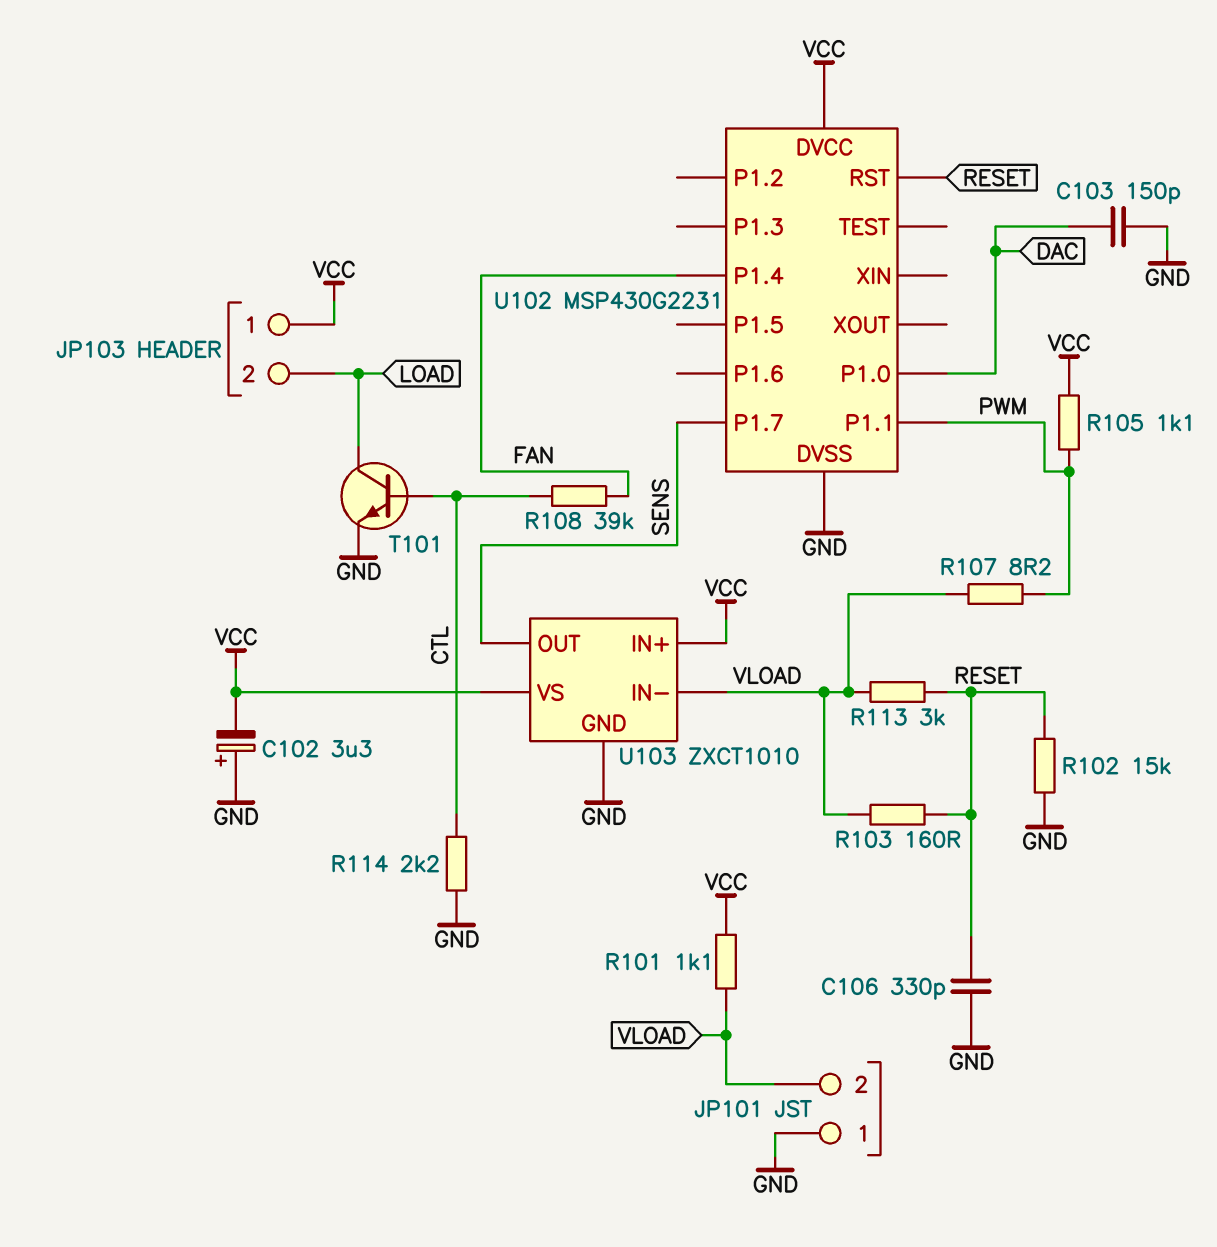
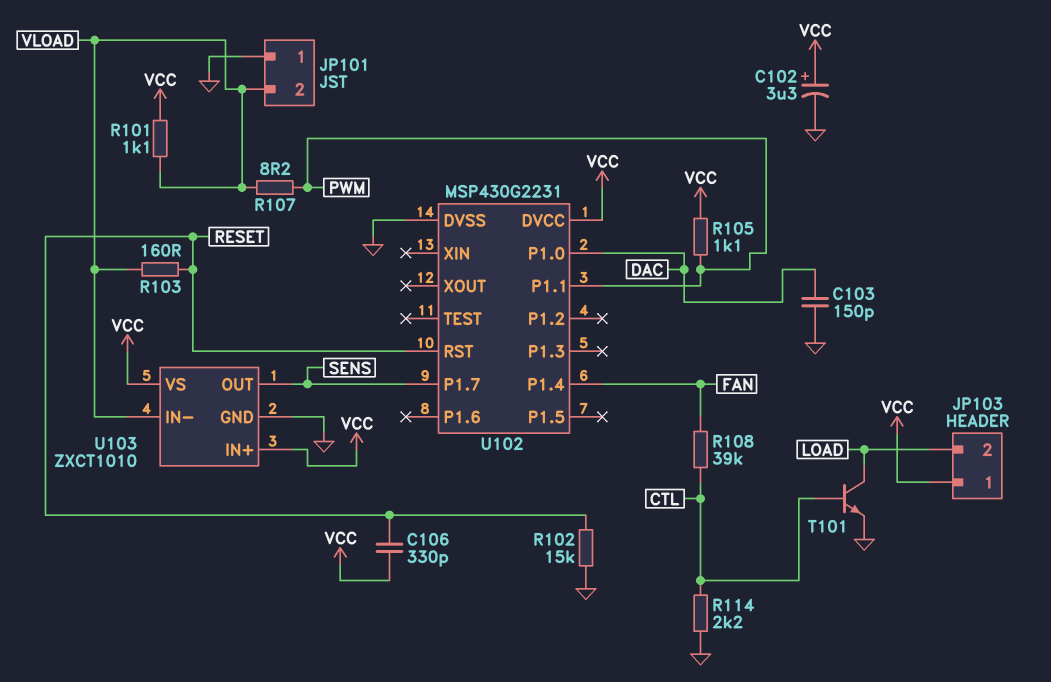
C102: 3.3uF (plus GND, minus VCC) -> 3.3uF (plus VCC, minus GND)
C106: 330pF (GND, RESET) -> 330pF (RESET, VCC)
R113: 3k (RESET, VLOAD) -> none

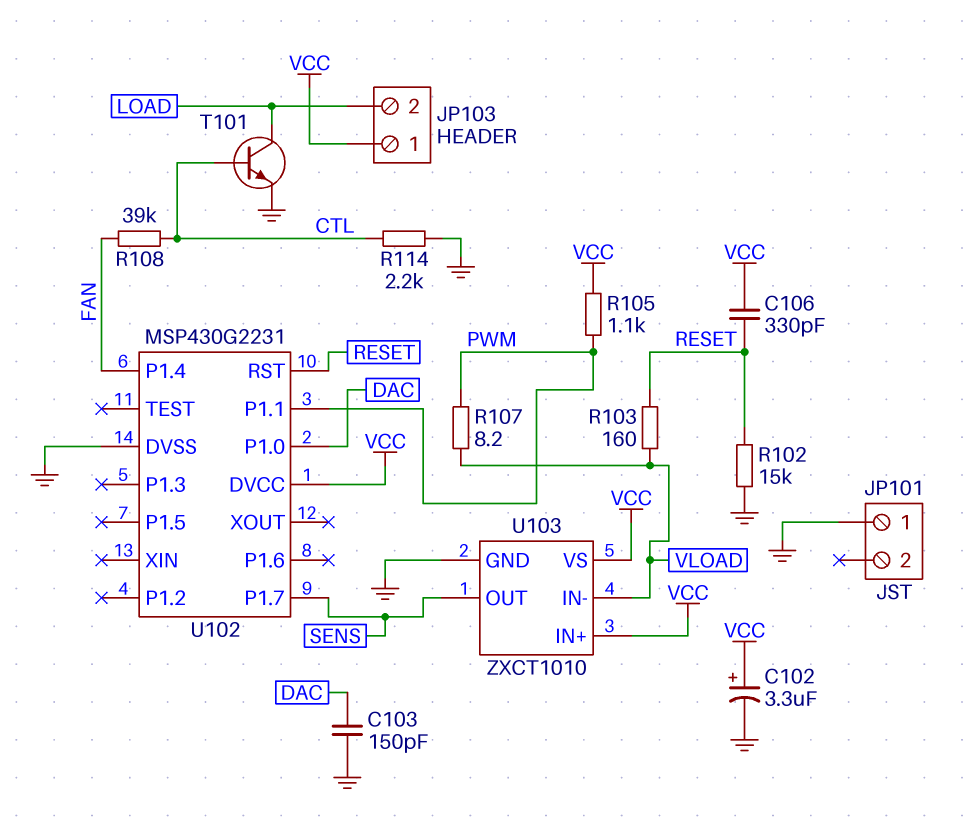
JP101 pin 2: VLOAD -> none
R101: 1.1k (VCC, VLOAD) -> none

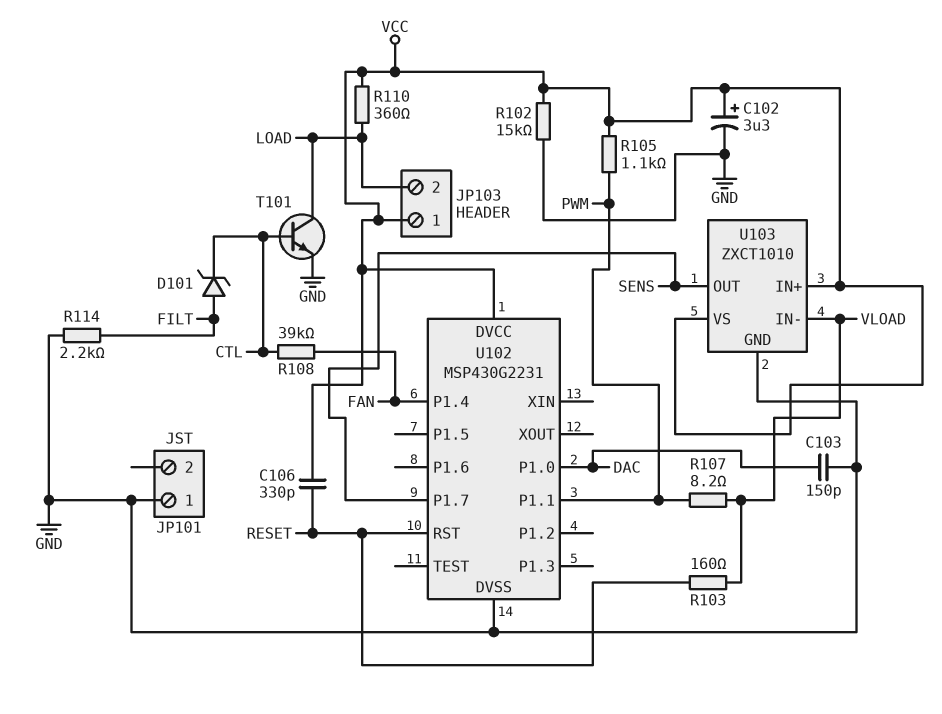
D101: none -> zener (A FILT, K CTL)
R102: 15k (GND, RESET) -> 15k (GND, VCC)
R110: none -> 360 (LOAD, VCC)
R114: 2.2k (CTL, GND) -> 2.2k (FILT, GND)

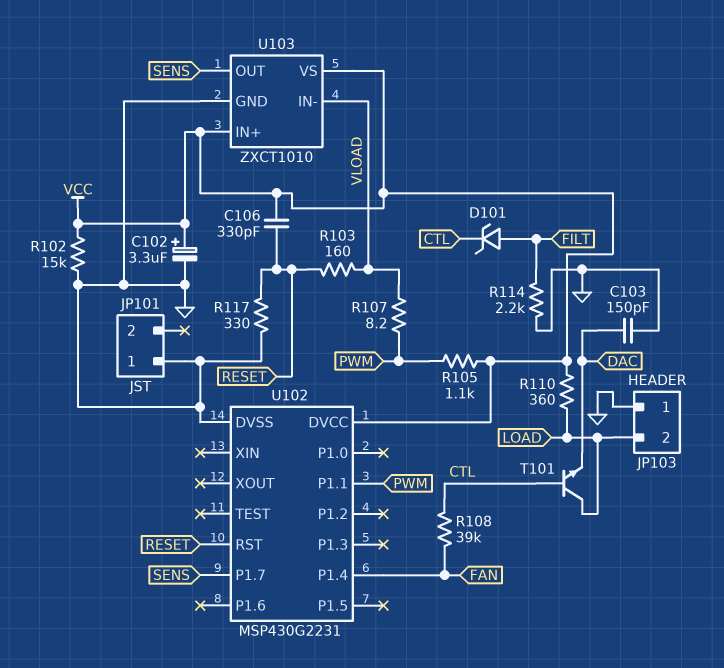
JP103 pin 1: VCC -> GND
R117: none -> 330 (GND, RESET)
T101: NPN (B CTL, C LOAD, E GND) -> NPN (B CTL, C LOAD, E DAC)
U102 pin P1.0: DAC -> none

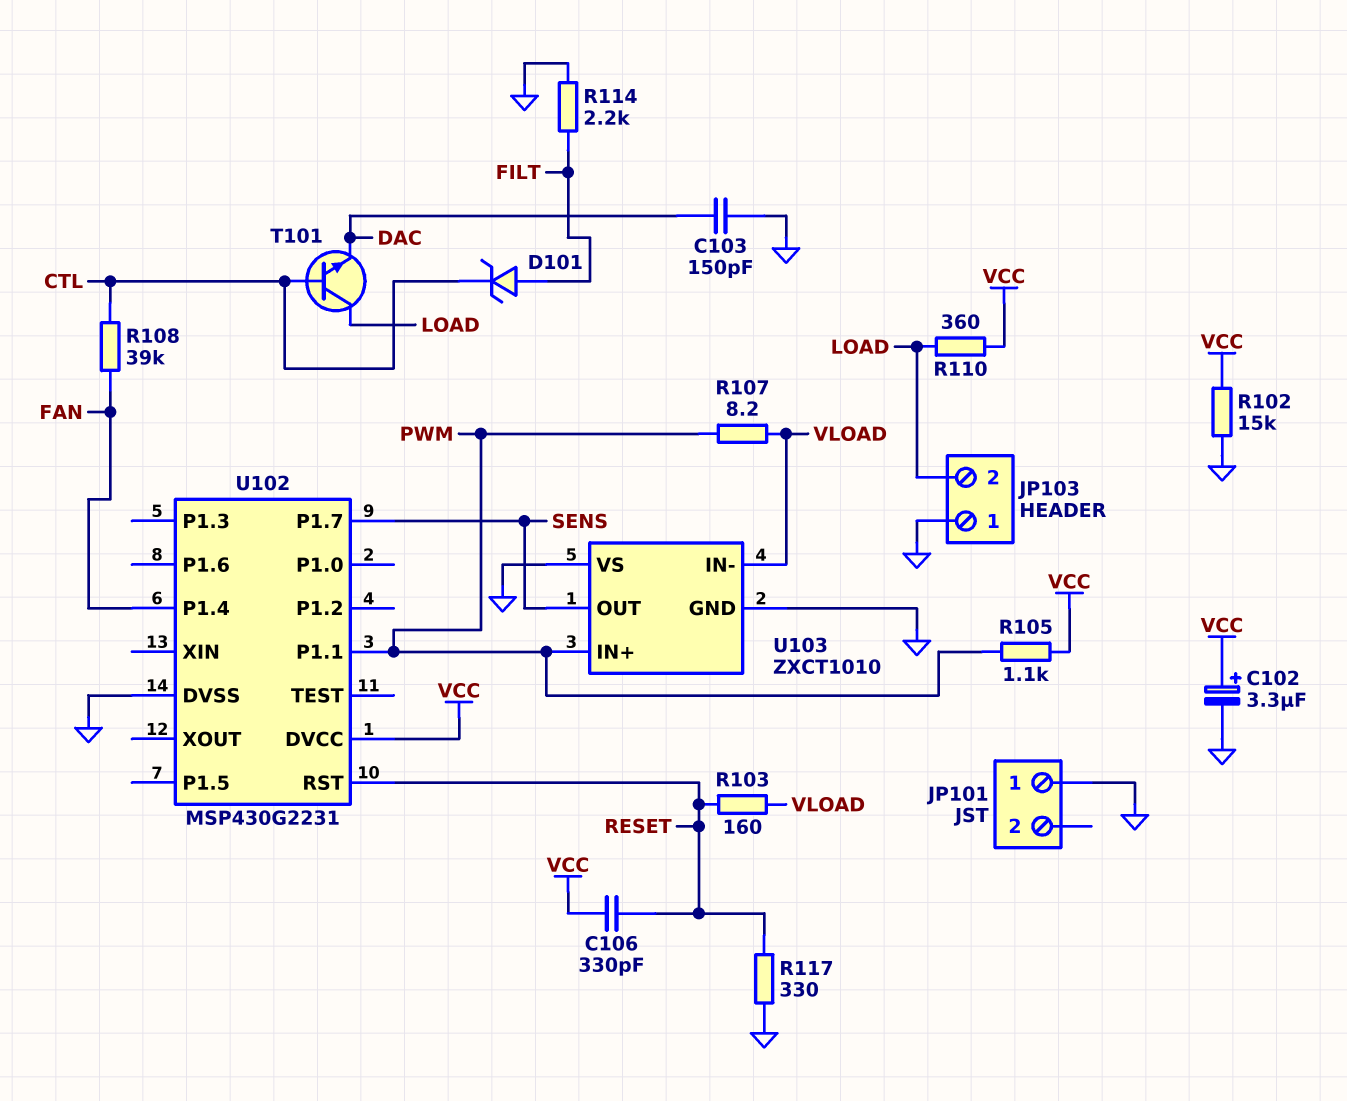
U103 pin IN+: VCC -> PWM
U103 pin VS: VCC -> GND

